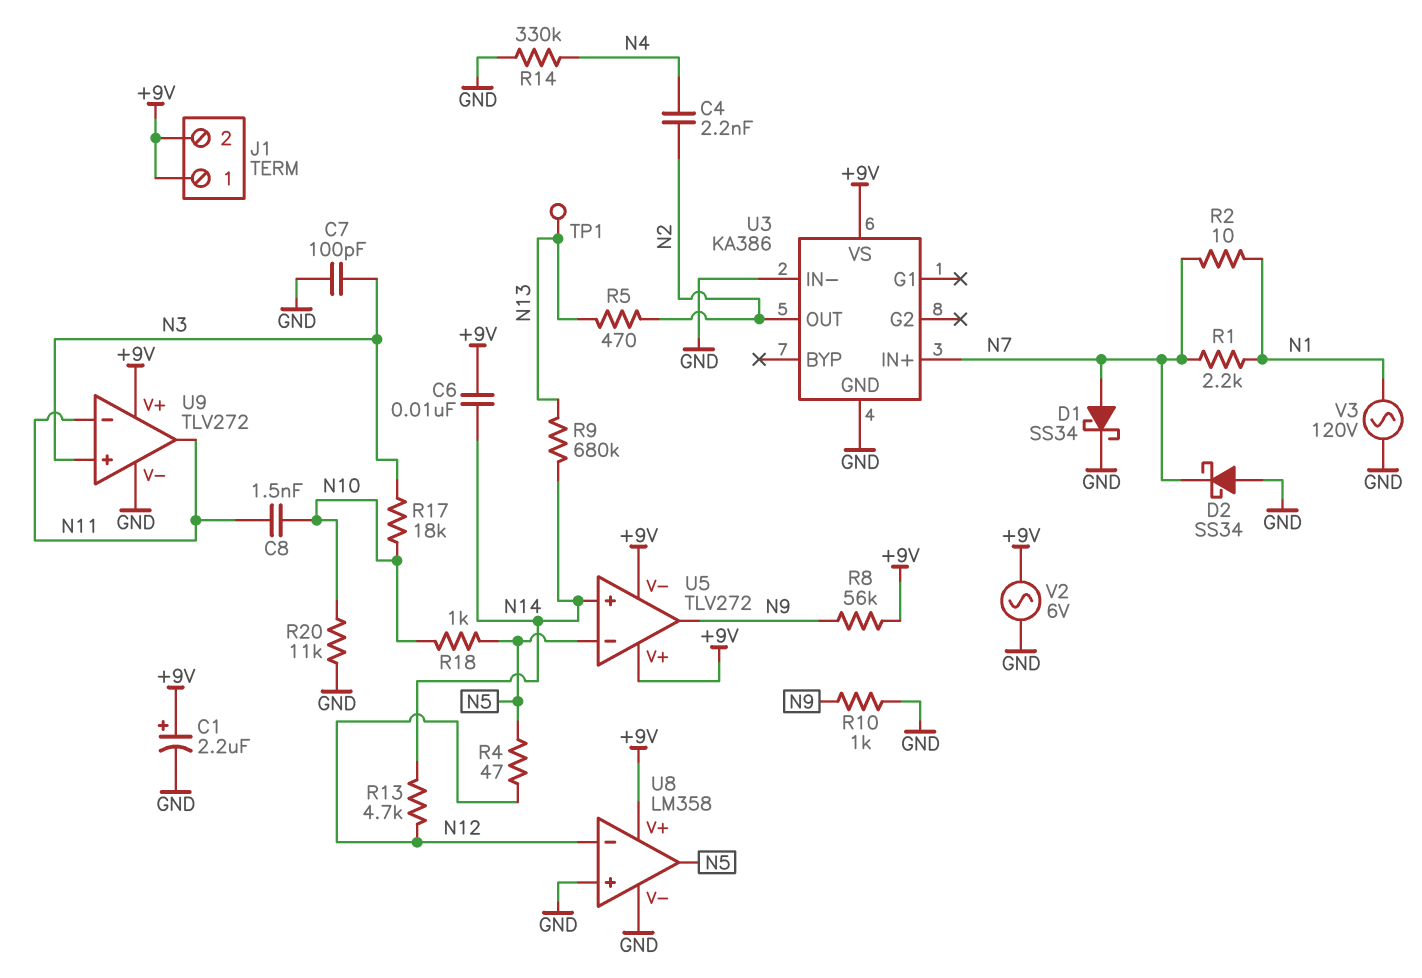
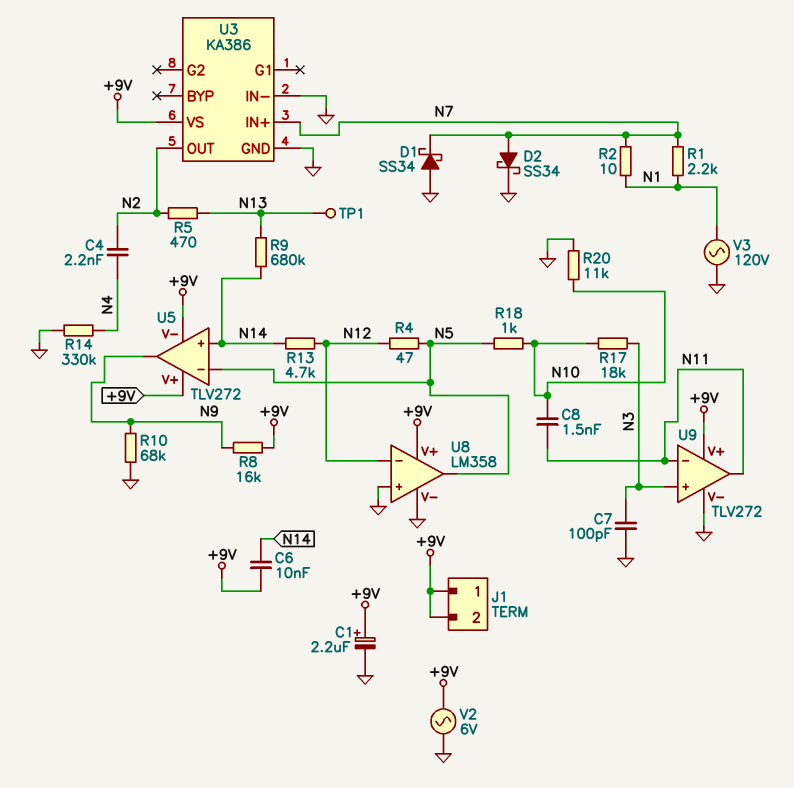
D1: schottky SS34 (A N7, K GND) -> schottky SS34 (A GND, K N7)
D2: schottky SS34 (A GND, K N7) -> schottky SS34 (A N7, K GND)
R8: 56k (+9V, N9) -> 16k (+9V, N9)
R10: 1k (GND, N9) -> 68k (GND, N9)

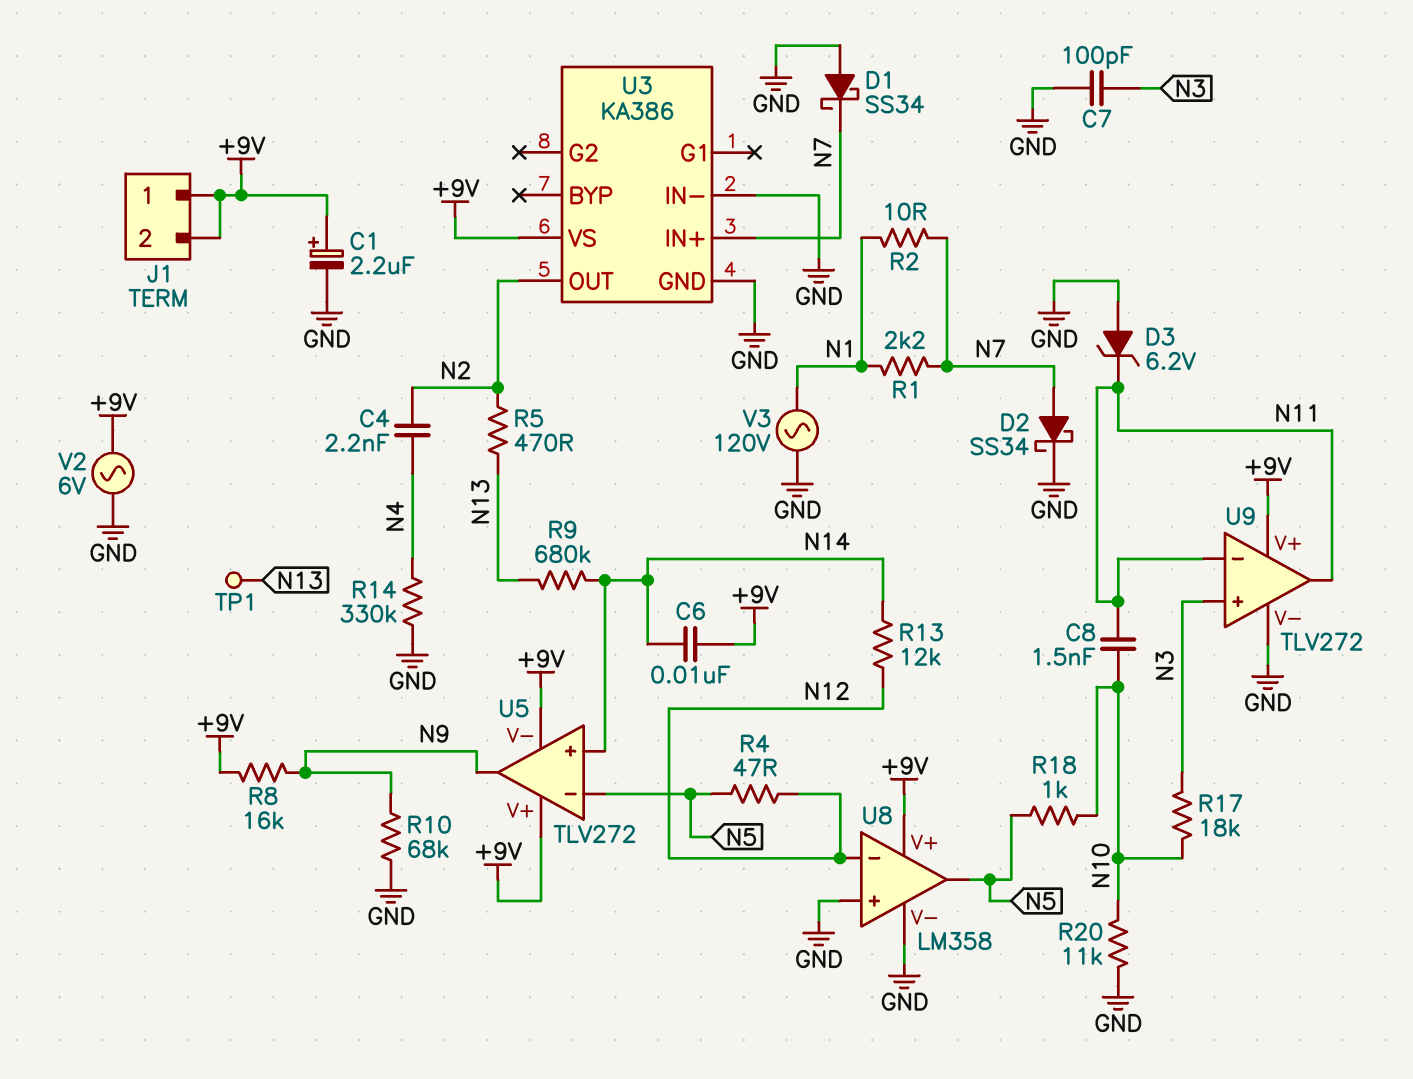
D3: none -> zener 6.2V (A GND, K N11)
R13: 4.7k (N12, N14) -> 12k (N12, N14)

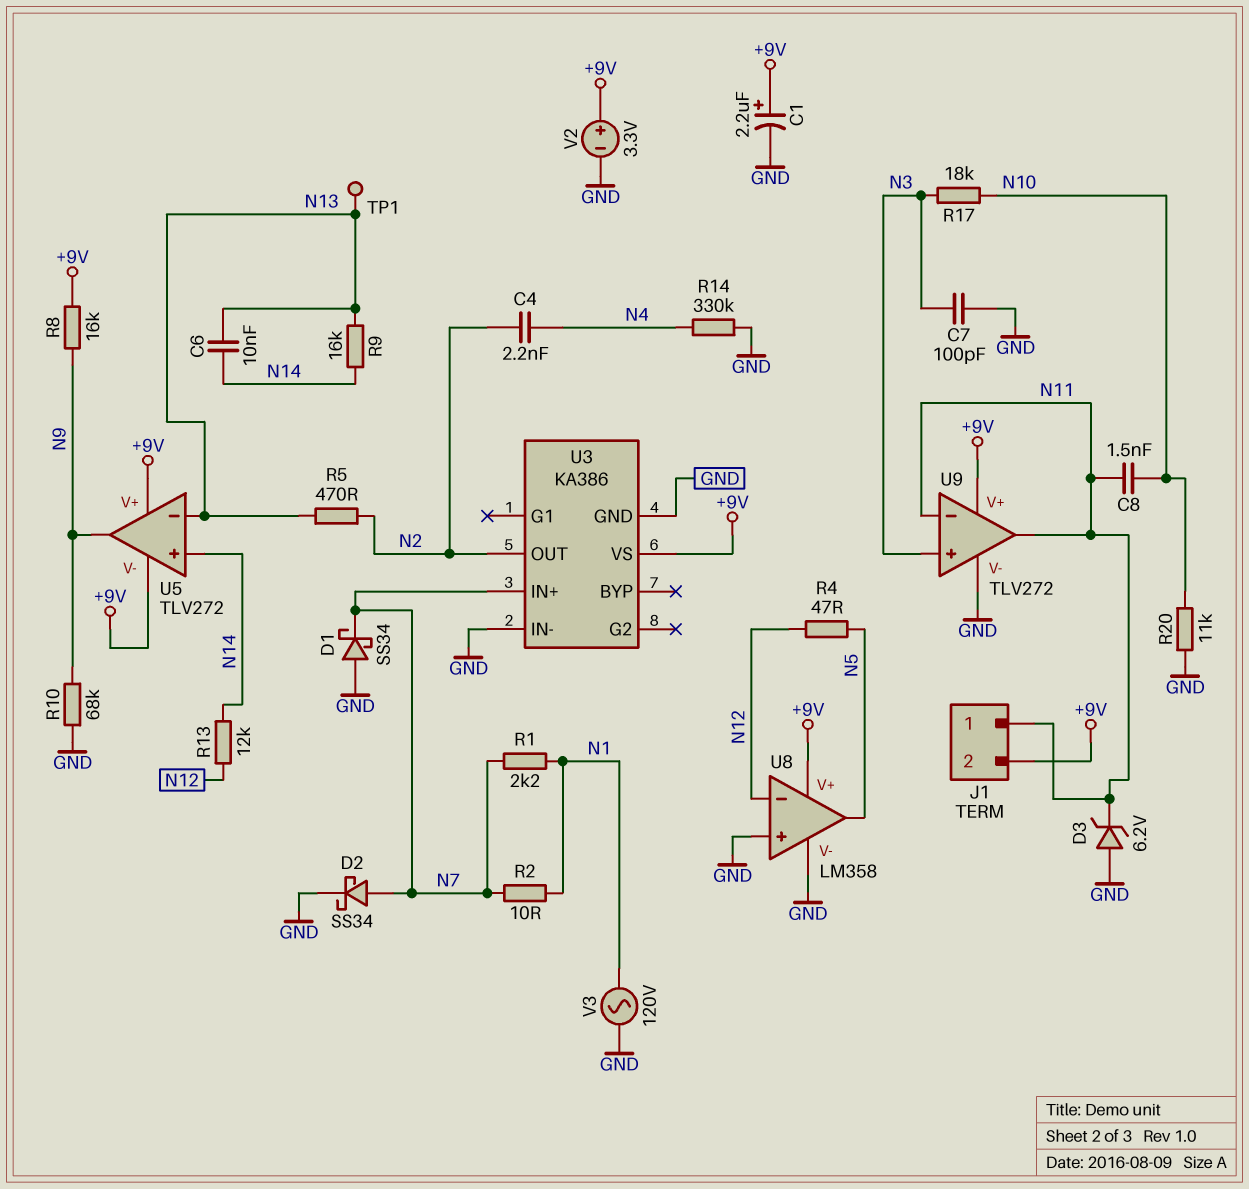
C6: 10nF (+9V, N14) -> 10nF (N13, N14)
J1 pin 1: +9V -> N11
R9: 680k (N13, N14) -> 16k (N13, N14)
R18: 1k (N5, N10) -> none
U5 pin in-: N5 -> N13
V2: AC 6V (+9V, GND) -> 3.3V (plus +9V, minus GND)

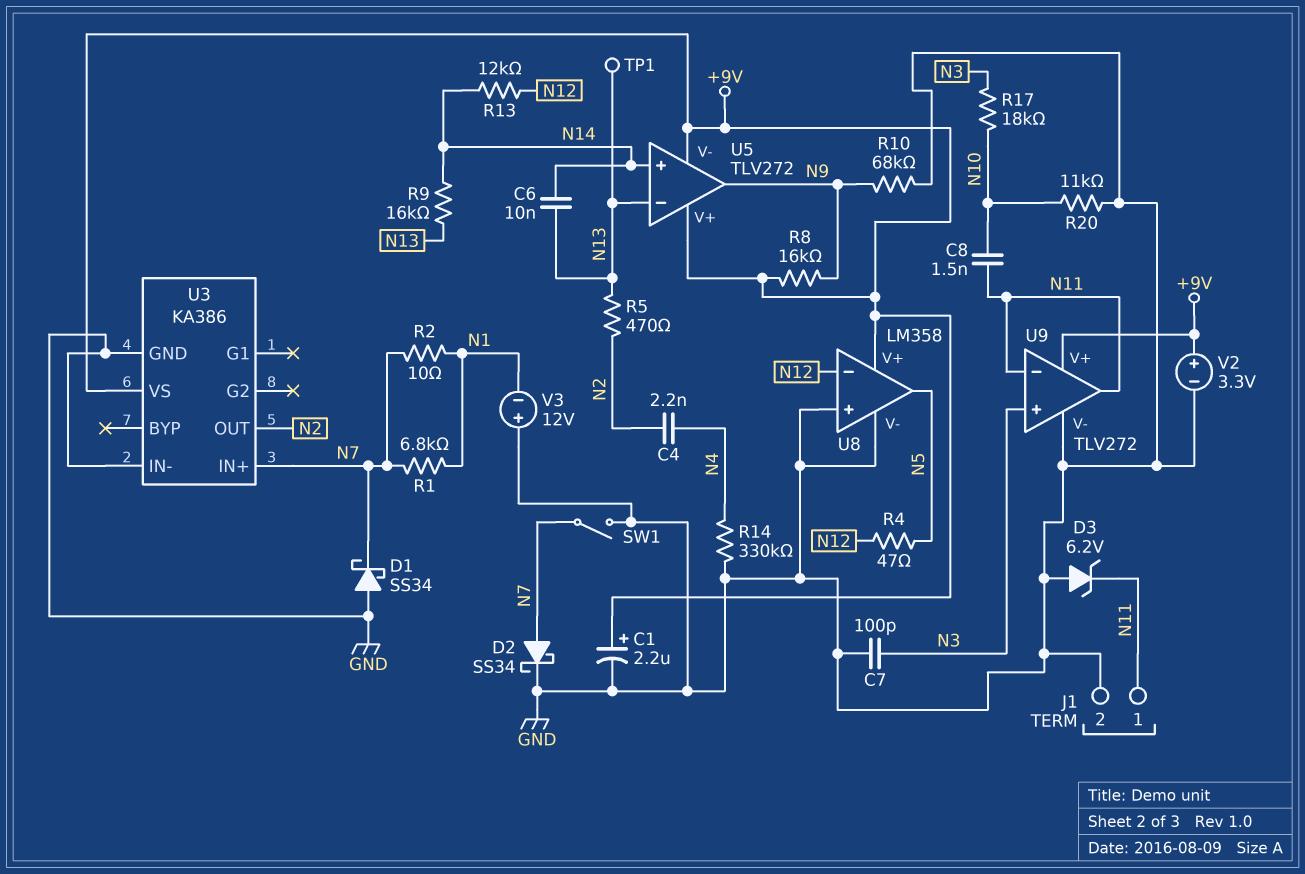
J1 pin 2: +9V -> GND
R1: 2.2k (N1, N7) -> 6.8k (N1, N7)
SW1: none -> switch (GND, N7)
V3: AC 120V (GND, N1) -> 12V (plus GND, minus N1)

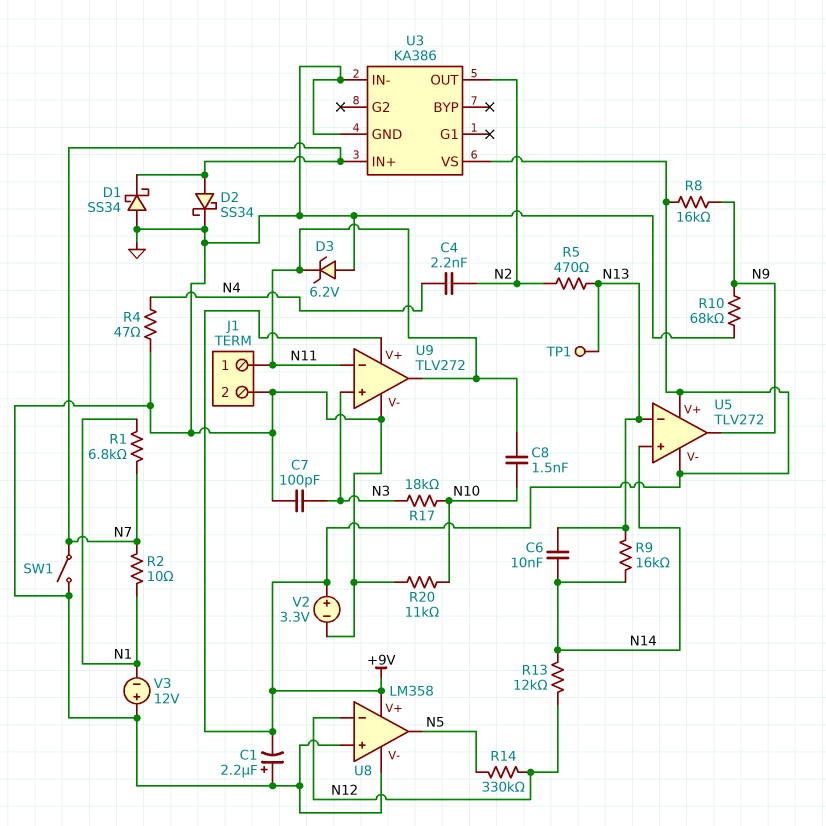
C1: 2.2uF (plus +9V, minus GND) -> 2.2uF (plus GND, minus +9V)
R4: 47 (N5, N12) -> 47 (GND, N4)
R14: 330k (GND, N4) -> 330k (N5, N12)

